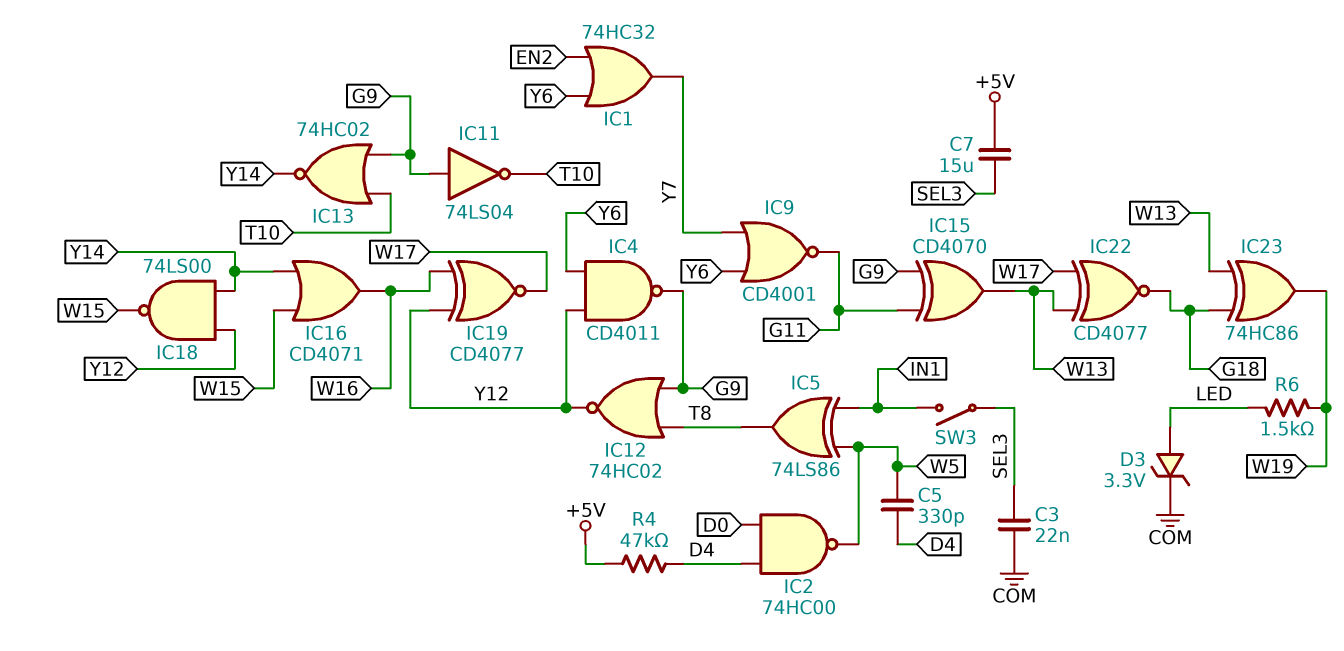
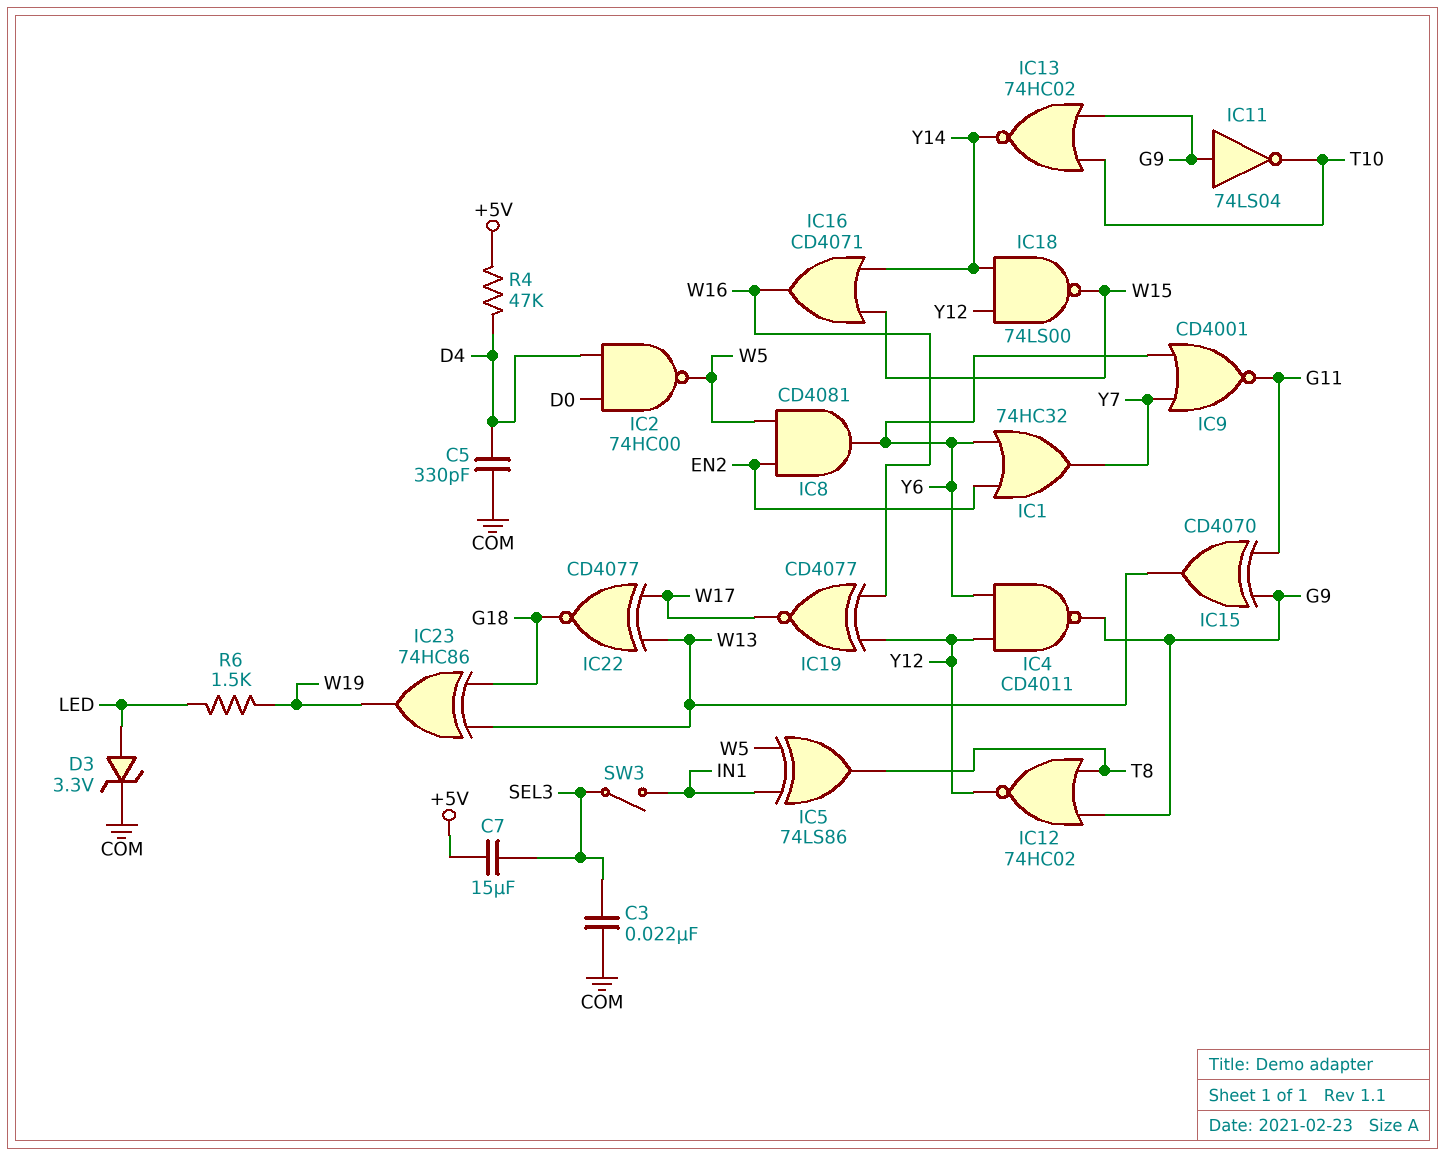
C5: 330pF (D4, W5) -> 330pF (COM, D4)
IC8: none -> AND CD4081 (in EN2, in W5, out Y6)

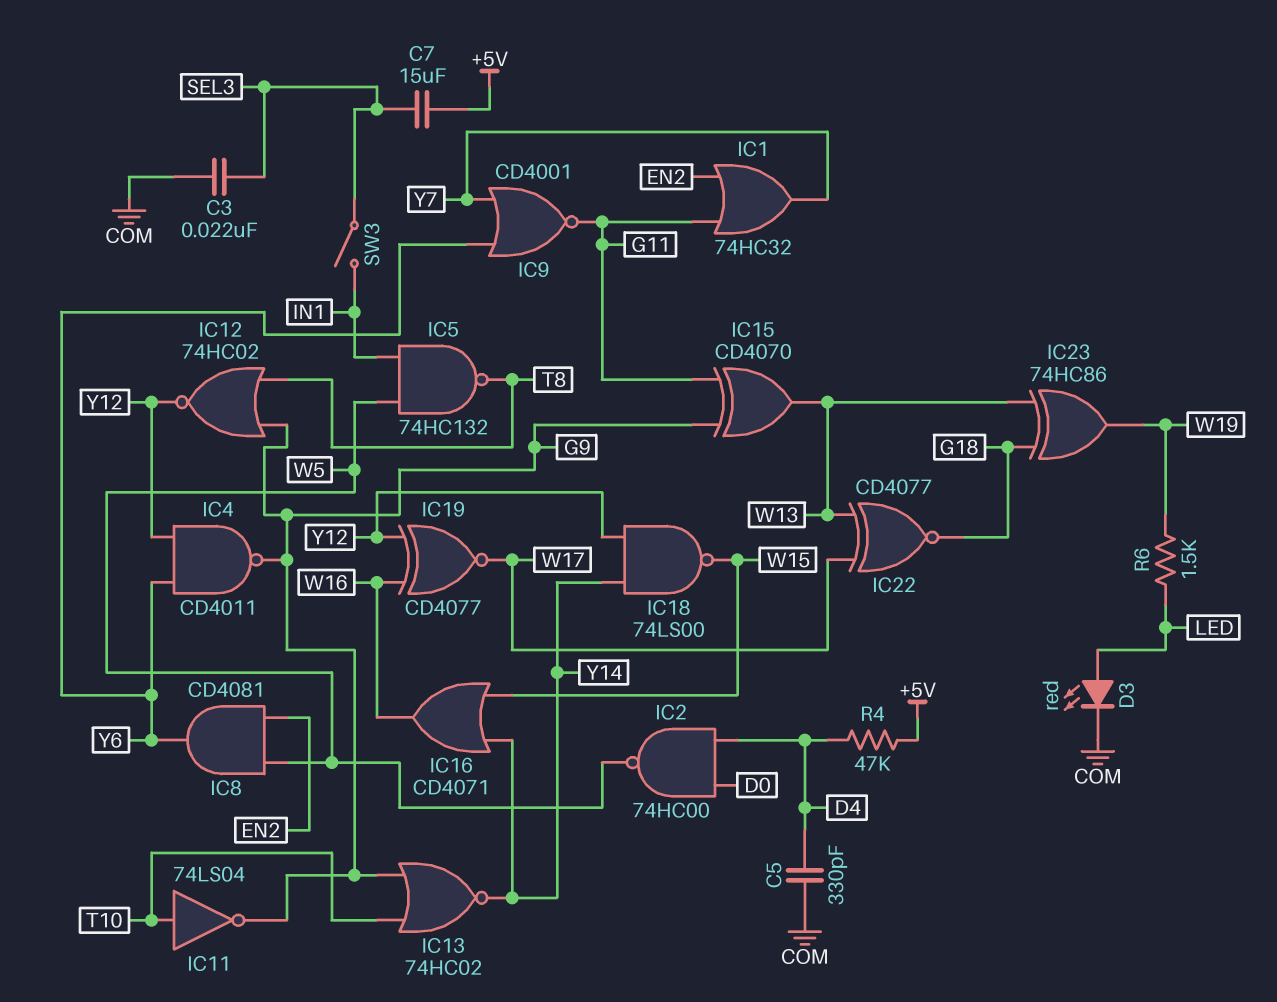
D3: zener 3.3V (A LED, K COM) -> LED red (A LED, K COM)
IC1: OR 74HC32 (in EN2, in Y6, out Y7) -> OR 74HC32 (in EN2, in G11, out Y7)
IC5: XOR 74LS86 (in IN1, in W5, out T8) -> NAND 74HC132 (in IN1, in W5, out T8)
IC11: NOT 74LS04 (in G9, out T10) -> NOT 74LS04 (in T10, out G9)

